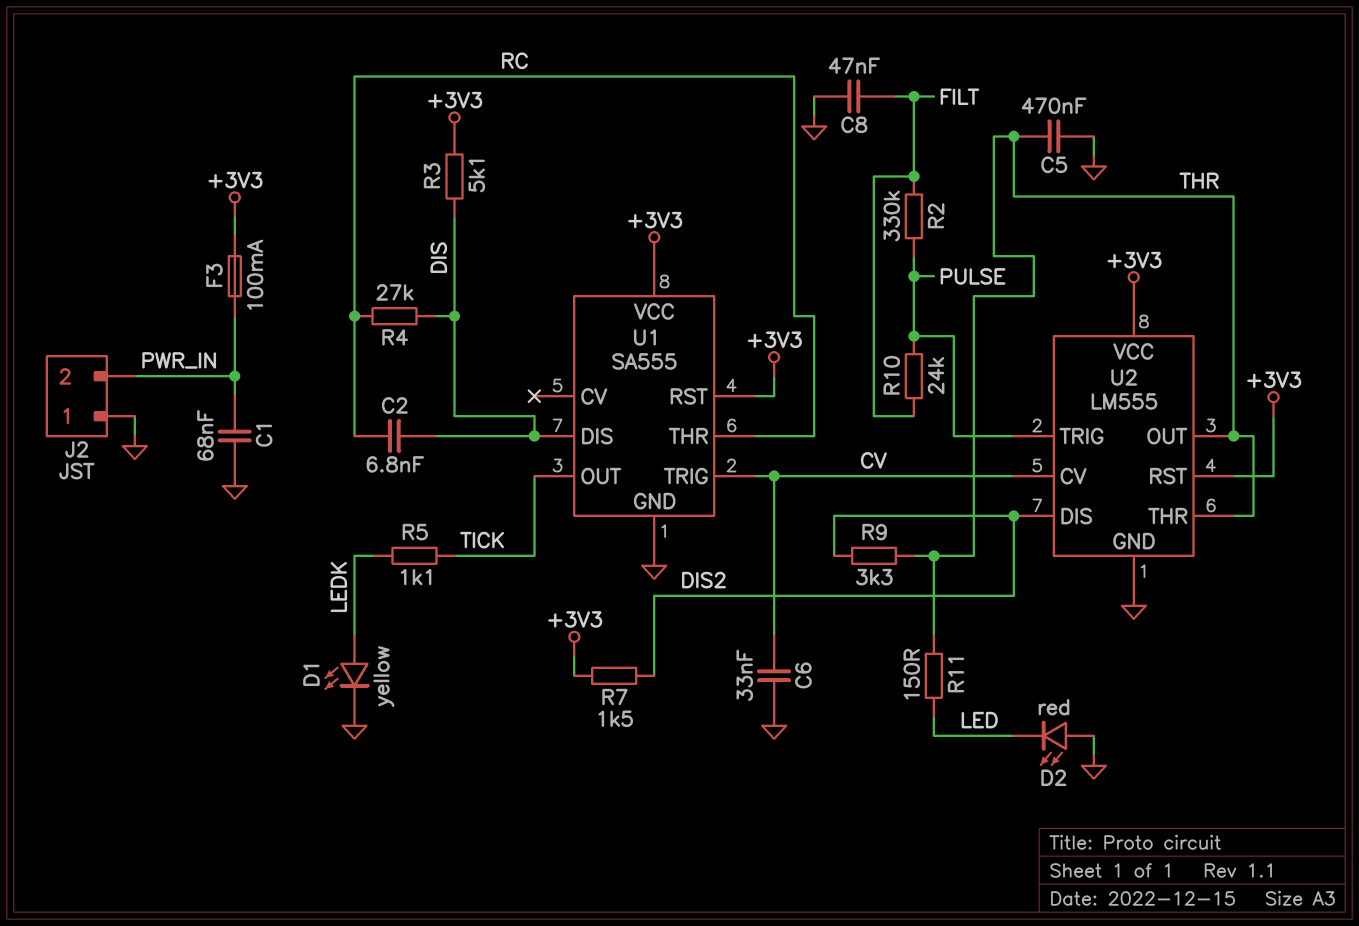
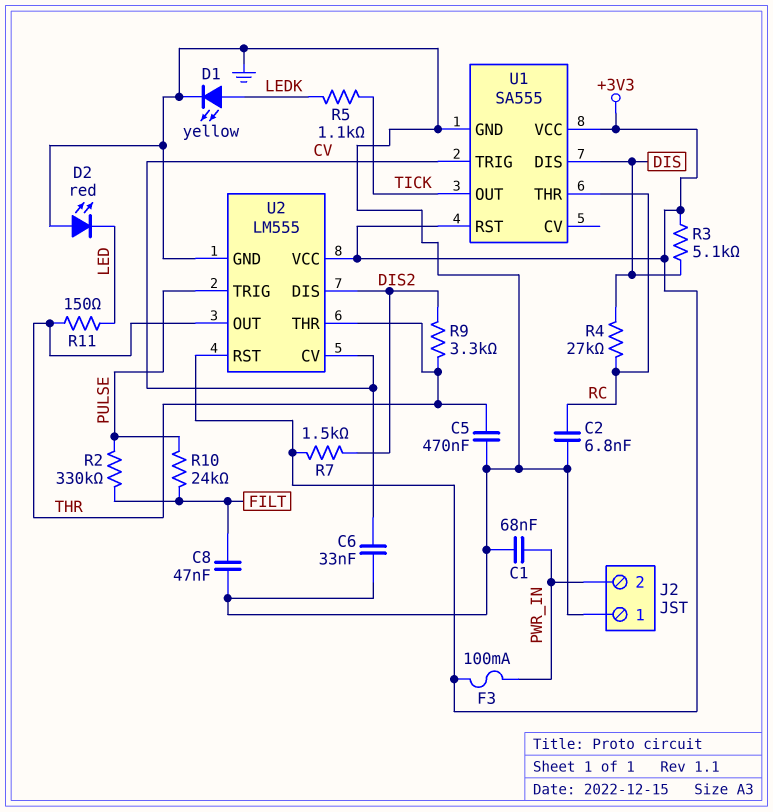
C2: 6.8nF (DIS, RC) -> 6.8nF (GND, RC)

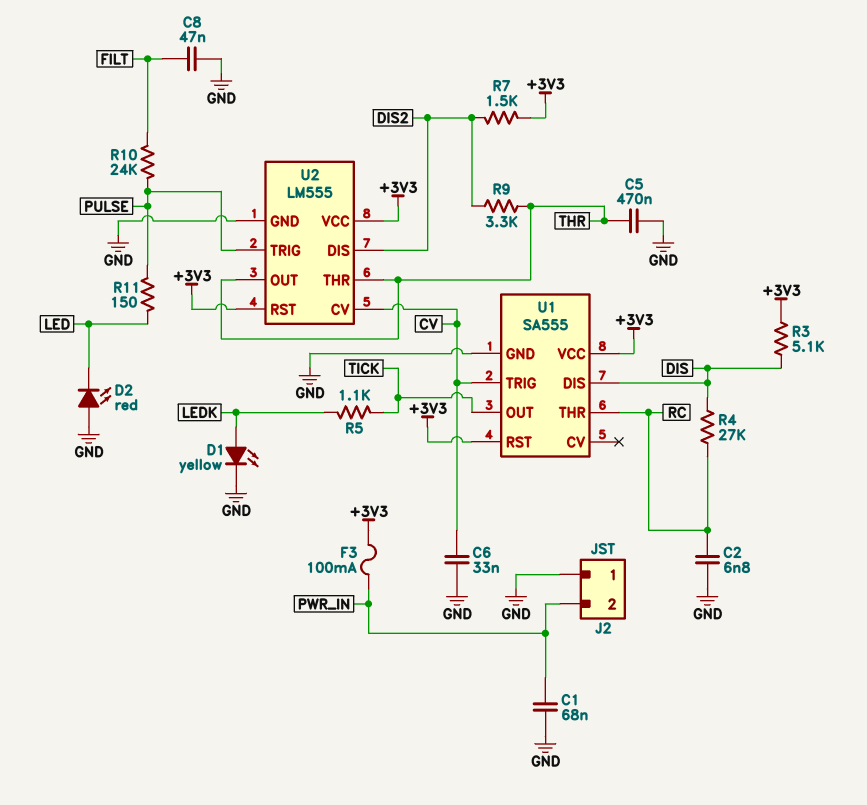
R2: 330k (FILT, PULSE) -> none
R11: 150 (LED, THR) -> 150 (LED, PULSE)

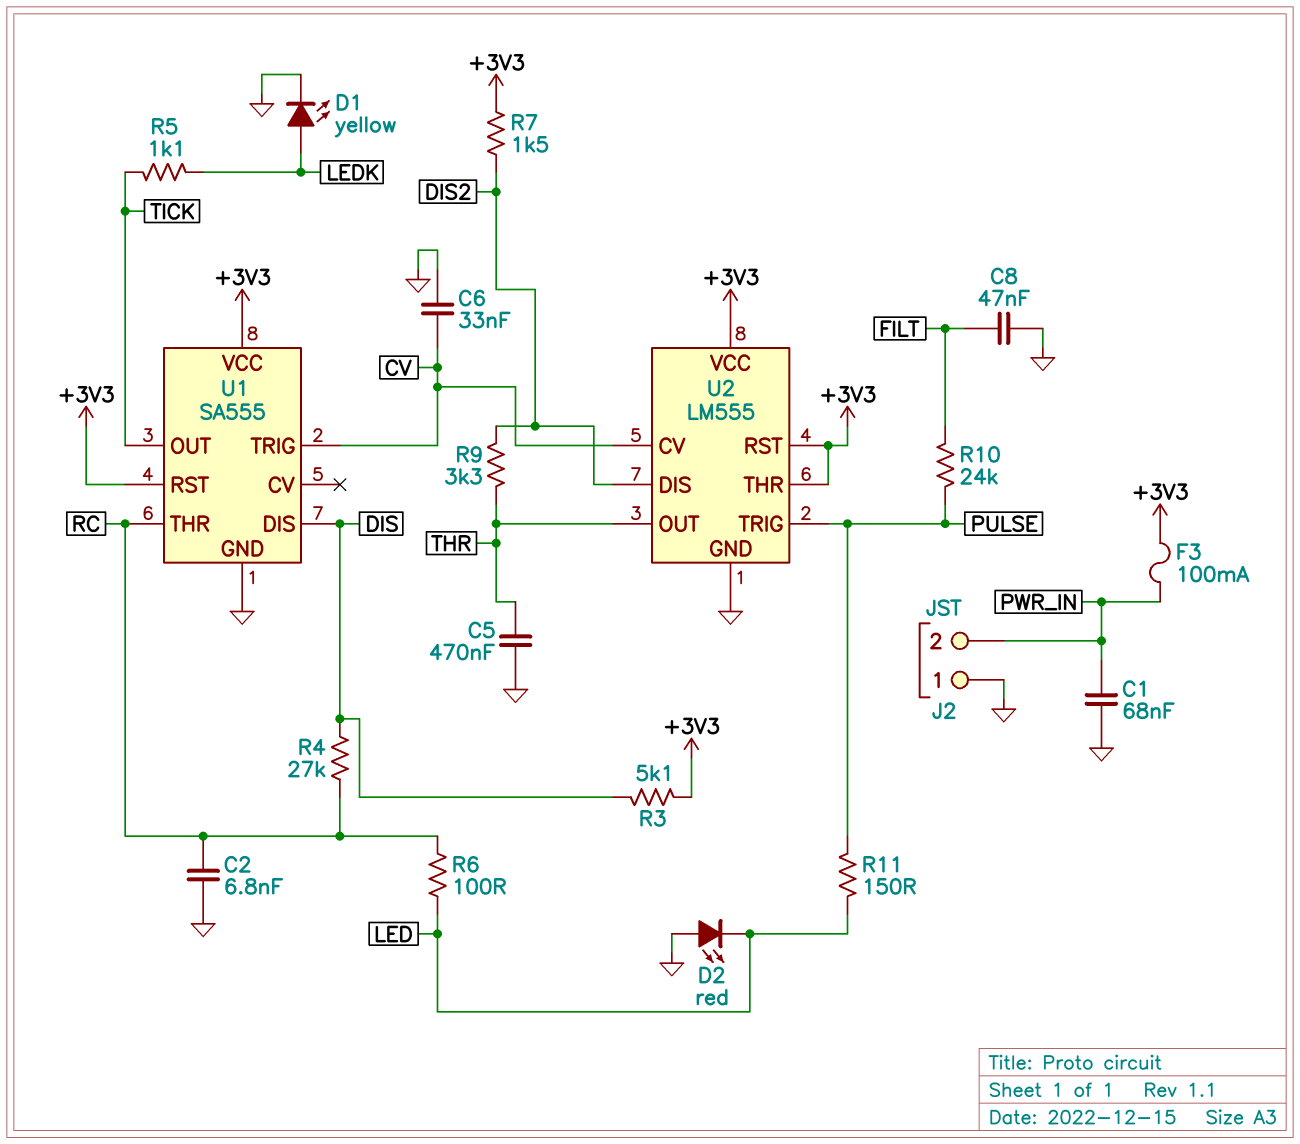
R6: none -> 100 (LED, RC)
U2 pin THR: THR -> +3V3

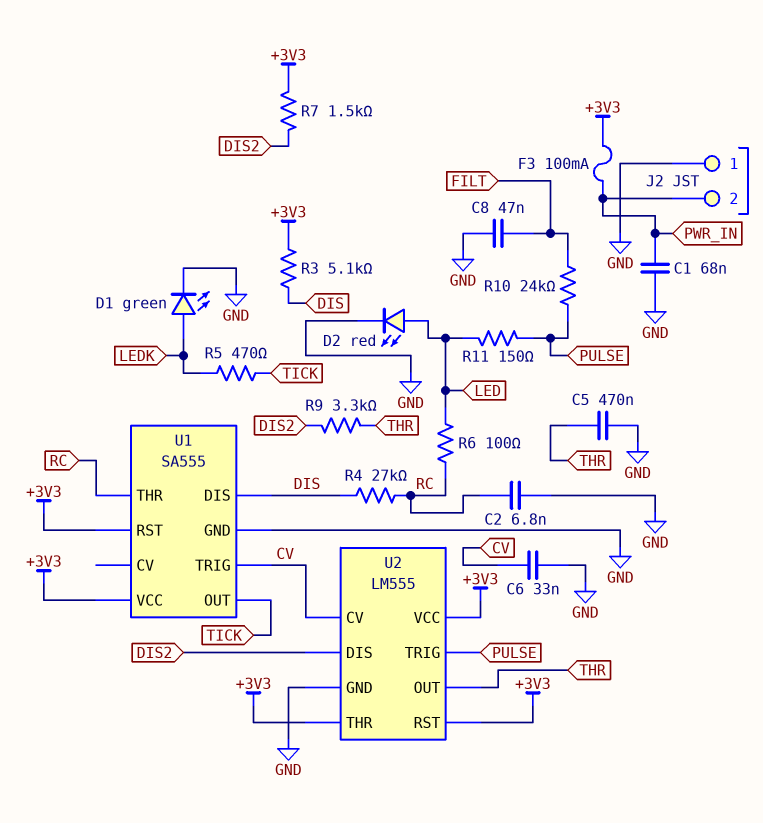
D1: LED yellow (A LEDK, K GND) -> LED green (A LEDK, K GND)
D2: LED red (A GND, K LED) -> LED red (A LED, K GND)
R5: 1.1k (LEDK, TICK) -> 470 (LEDK, TICK)

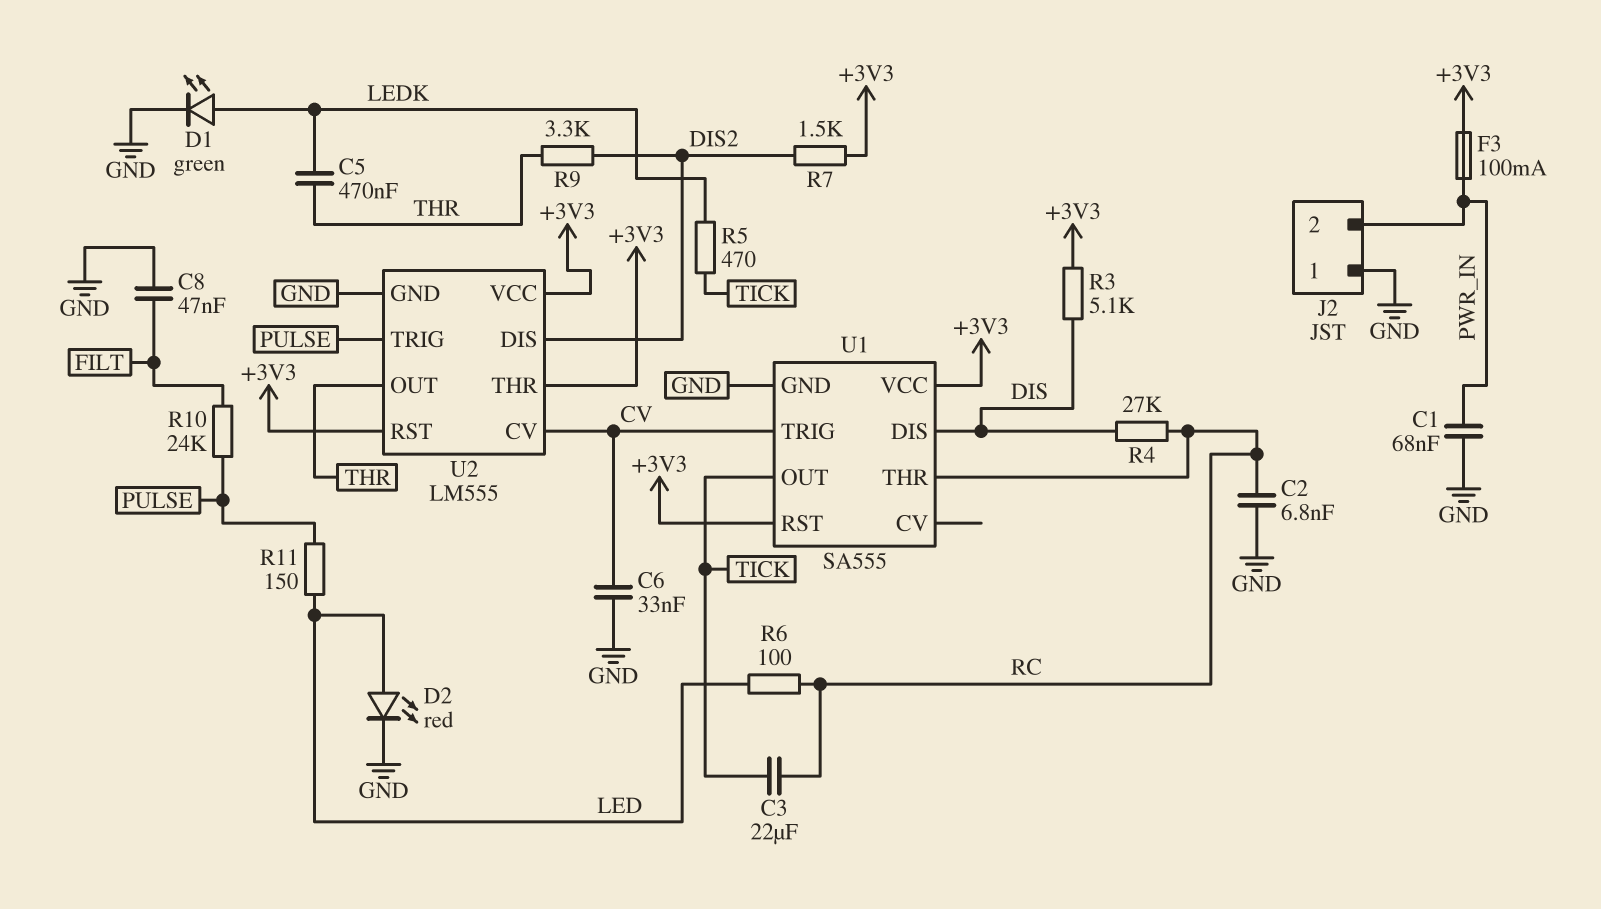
C3: none -> 22uF (RC, TICK)
C5: 470nF (GND, THR) -> 470nF (LEDK, THR)

